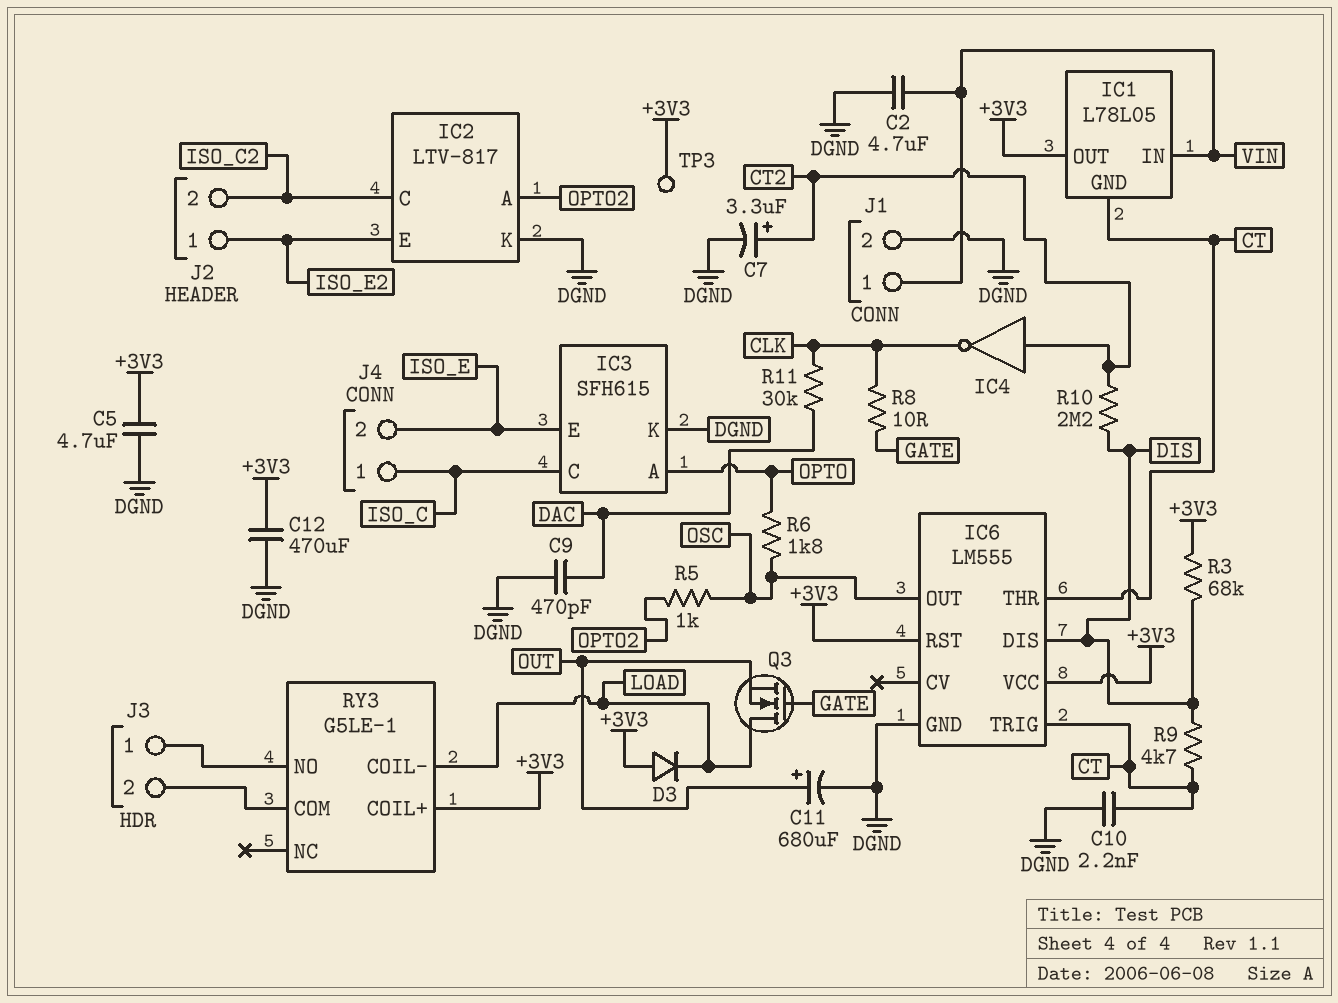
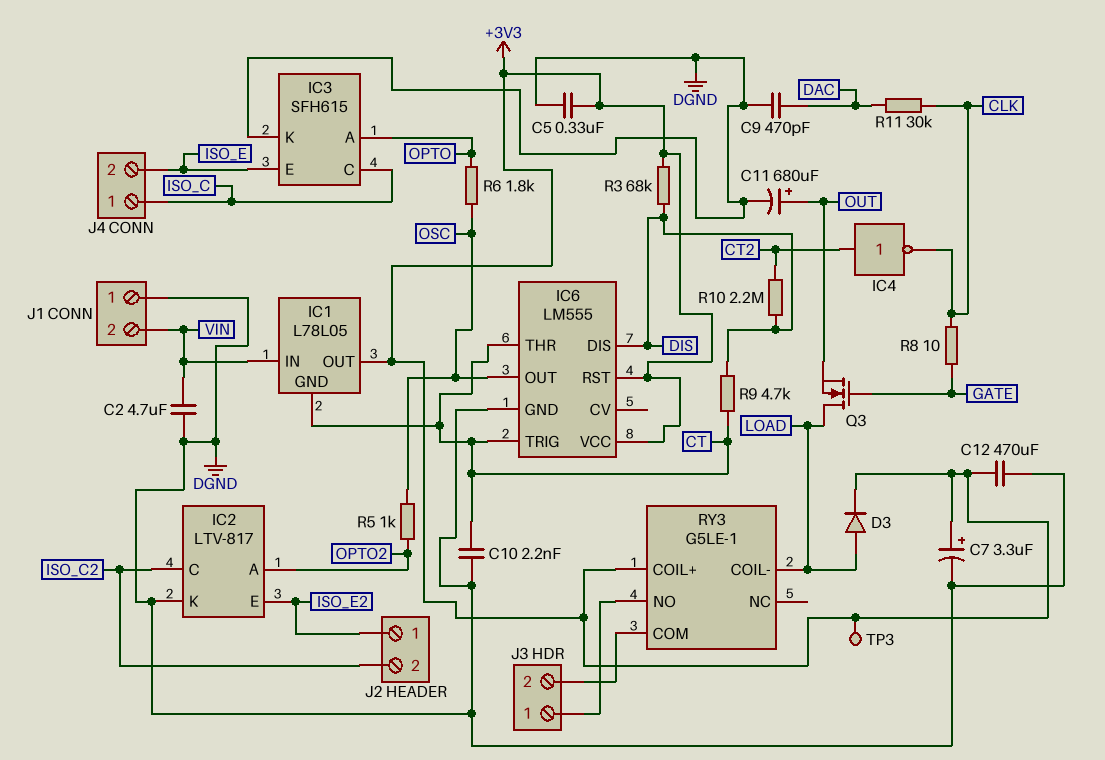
C5: 4.7uF (+3V3, DGND) -> 330nF (+3V3, DGND)
C7: 3.3uF (plus CT2, minus DGND) -> 3.3uF (plus +3V3, minus DGND)
D3: diode (A +3V3, K LOAD) -> diode (A LOAD, K +3V3)
J1 pin 1: VIN -> DGND
J1 pin 2: DGND -> VIN

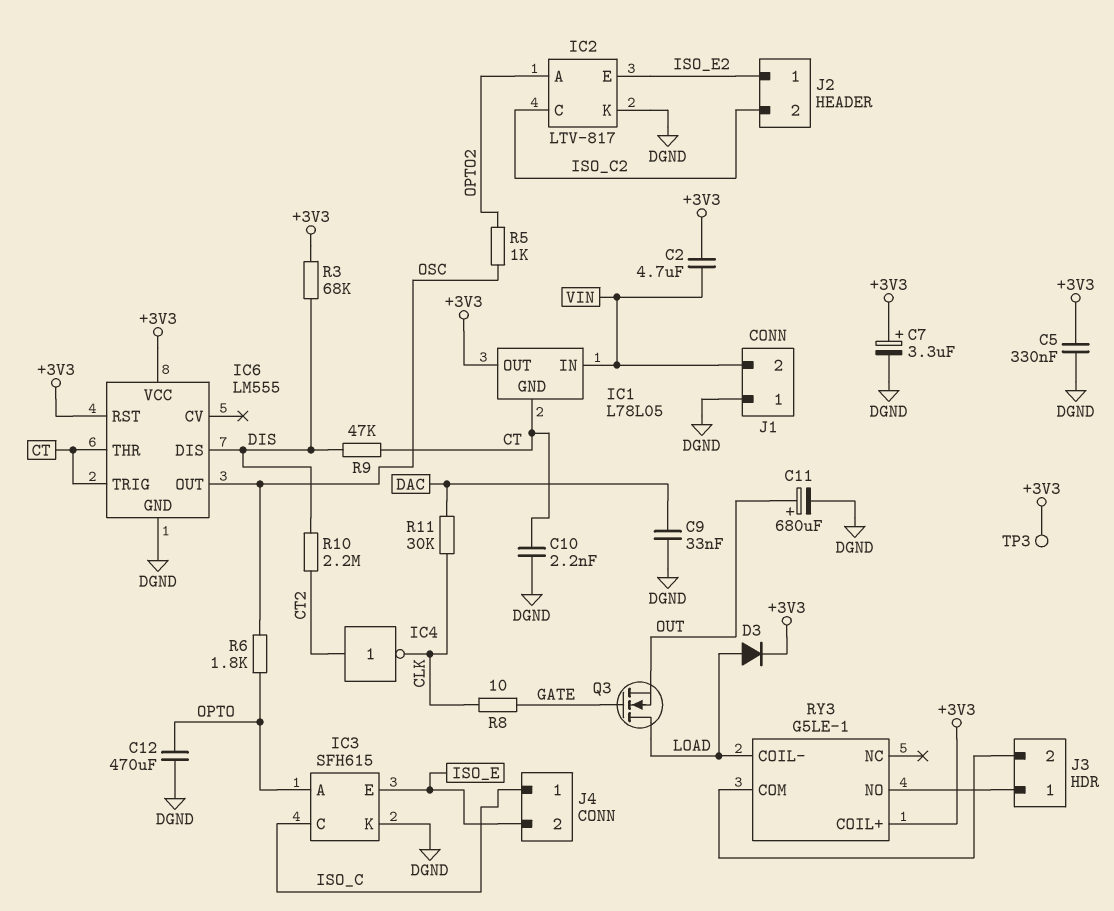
C2: 4.7uF (DGND, VIN) -> 4.7uF (+3V3, VIN)
C9: 470pF (DAC, DGND) -> 33nF (DAC, DGND)
C12: 470uF (+3V3, DGND) -> 470uF (DGND, OPTO)
R9: 4.7k (CT, DIS) -> 47k (CT, DIS)

